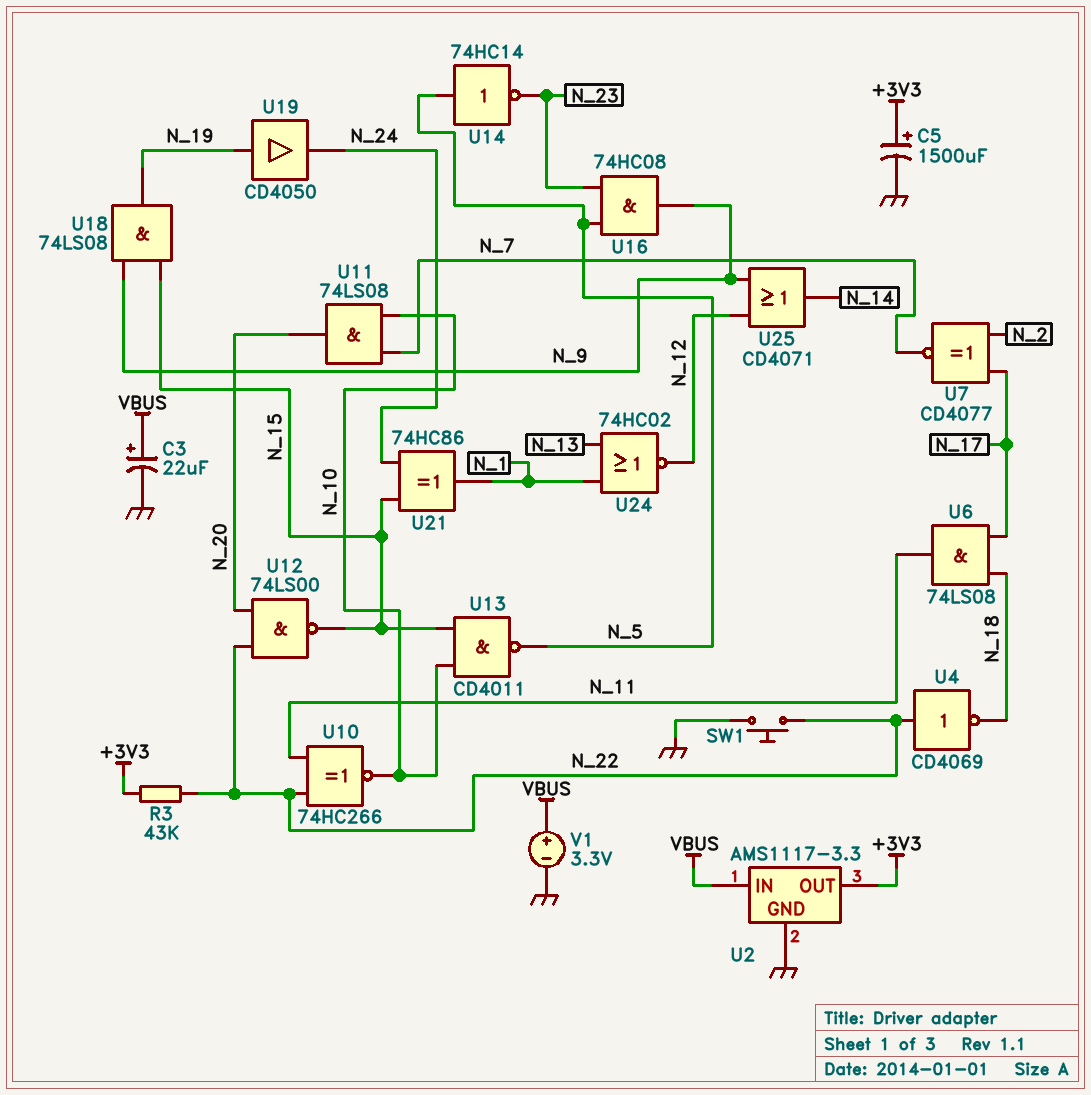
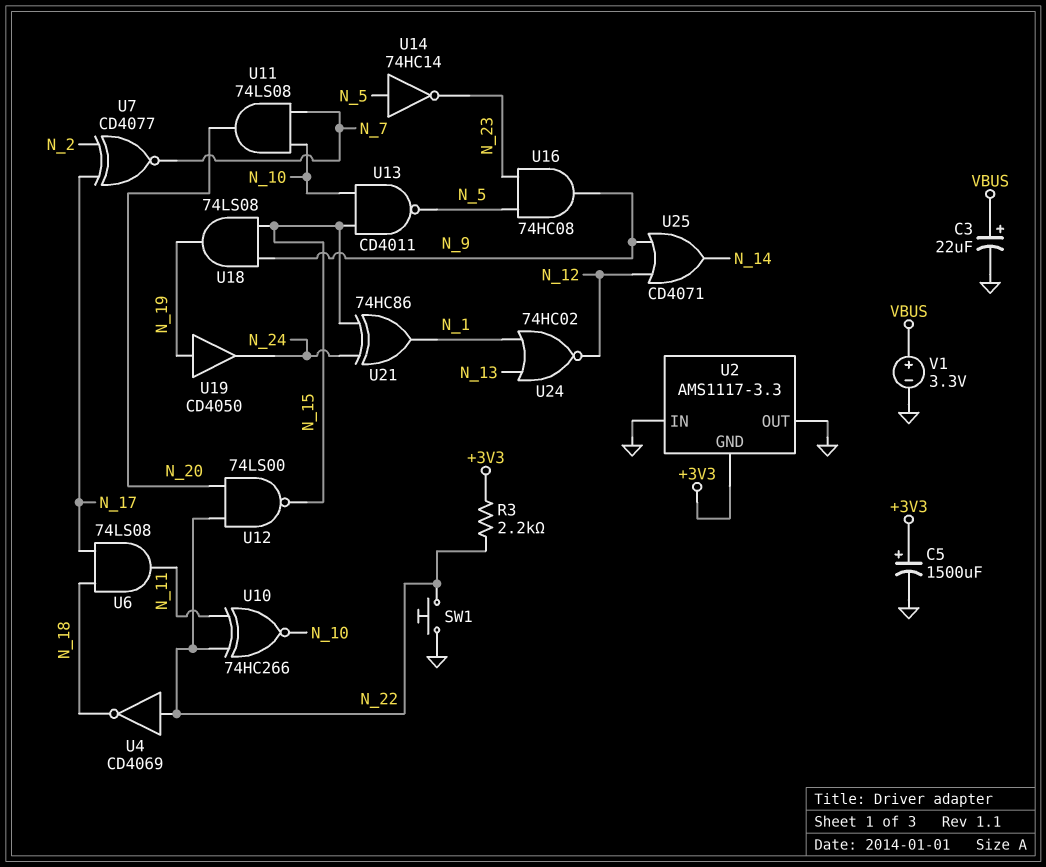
R3: 43k (+3V3, N_22) -> 2.2k (+3V3, N_22)
U2 pin GND: GND -> +3V3
U2 pin IN: VBUS -> GND
U2 pin OUT: +3V3 -> GND

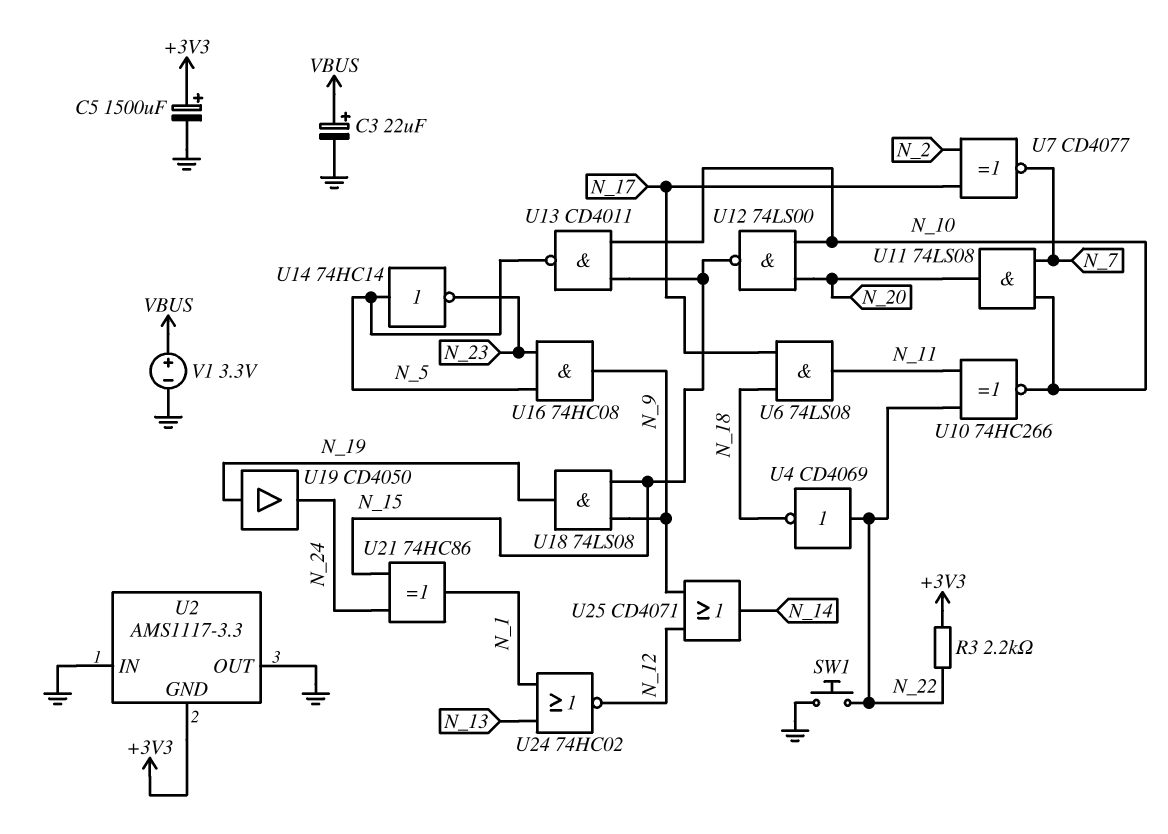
U12: NAND 74LS00 (in N_20, in N_22, out N_15) -> NAND 74LS00 (in N_10, in N_20, out N_15)

